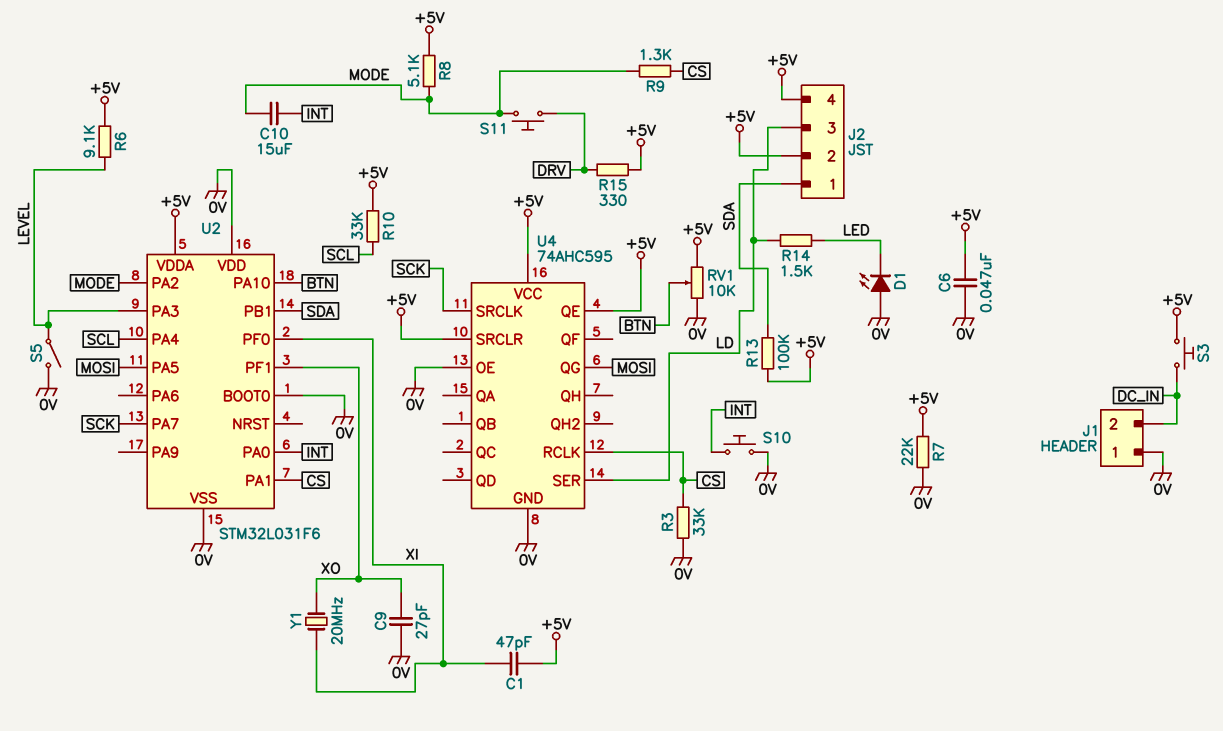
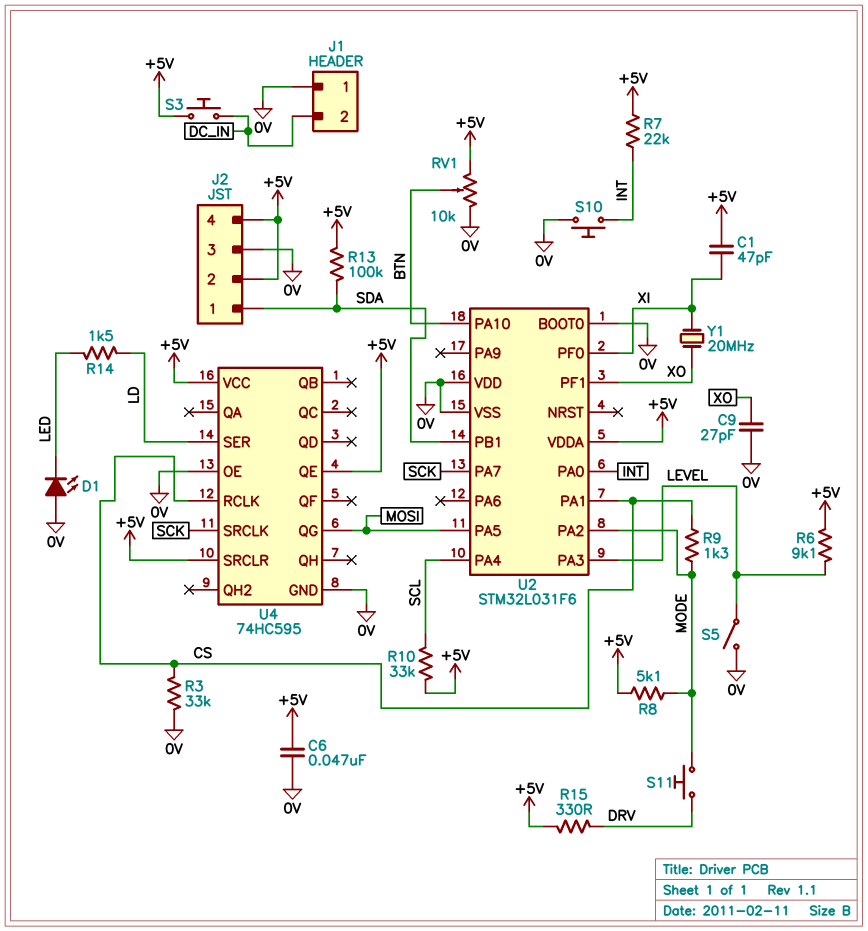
C10: 15uF (INT, MODE) -> none
J2 pin 3: LD -> 0V
R7: 22k (+5V, 0V) -> 22k (+5V, INT)
U4: 74AHC595 -> 74HC595

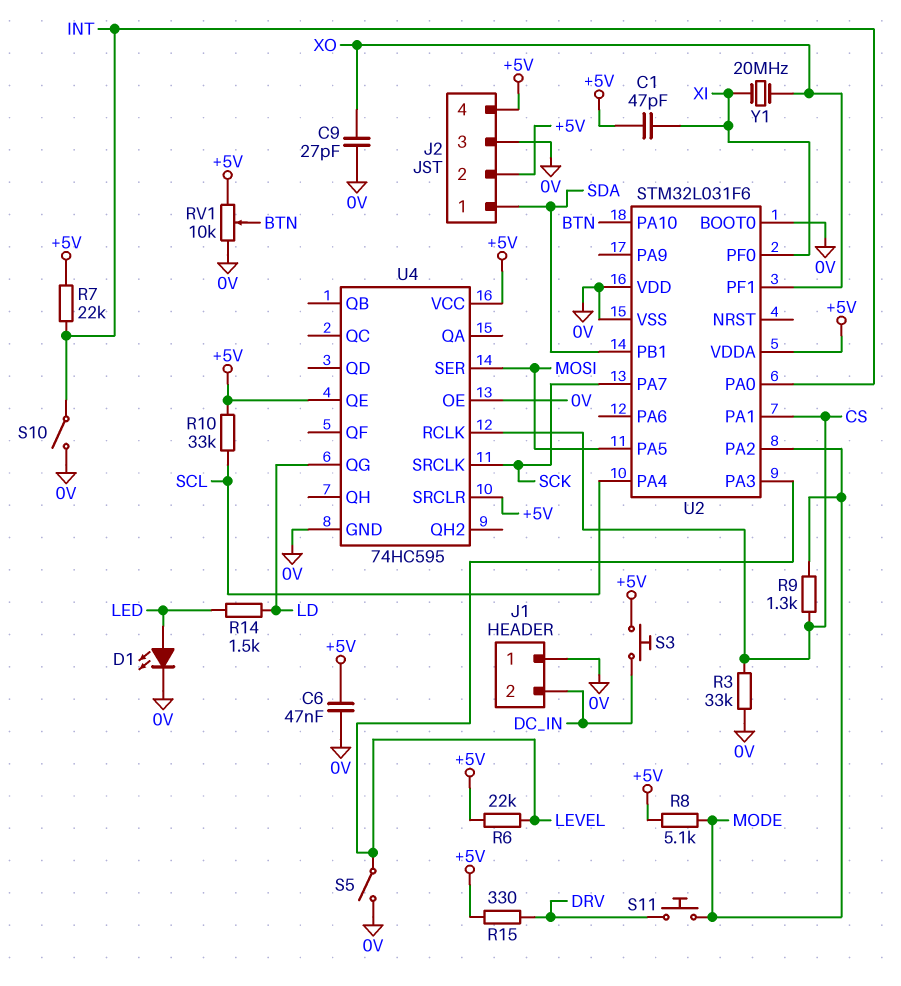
D1: LED (A 0V, K LED) -> LED (A LED, K 0V)
R6: 9.1k (+5V, LEVEL) -> 22k (+5V, LEVEL)
R13: 100k (+5V, SDA) -> none
S10: button (0V, INT) -> switch (0V, INT)
U4 pin QG: MOSI -> LD
U4 pin SER: LD -> MOSI

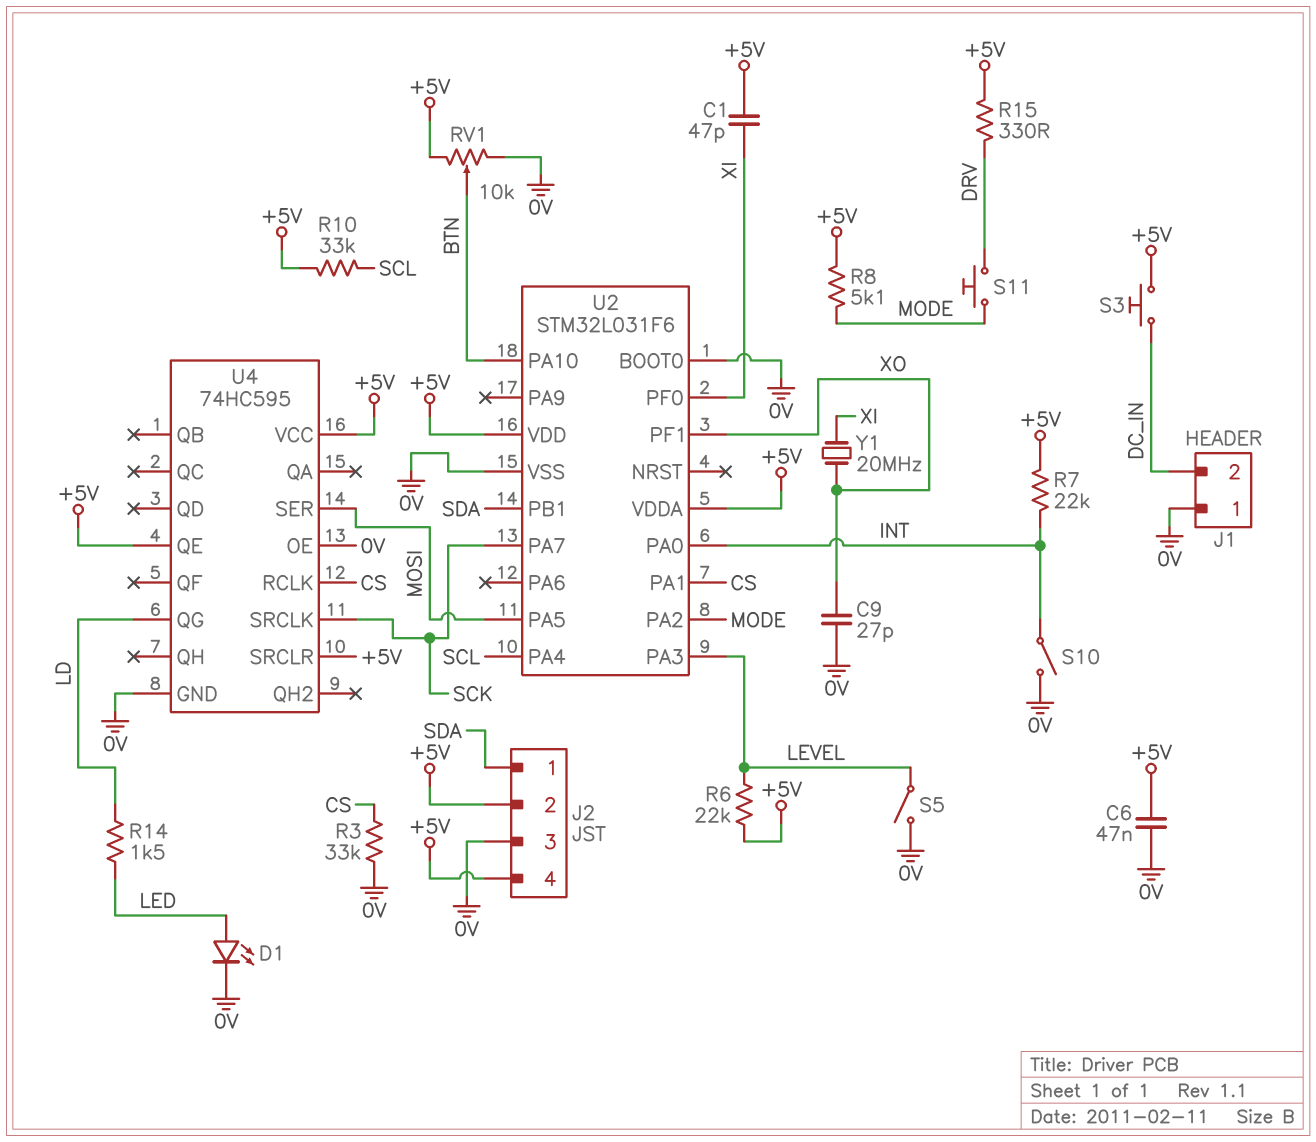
R9: 1.3k (CS, MODE) -> none
U2 pin VDD: 0V -> +5V

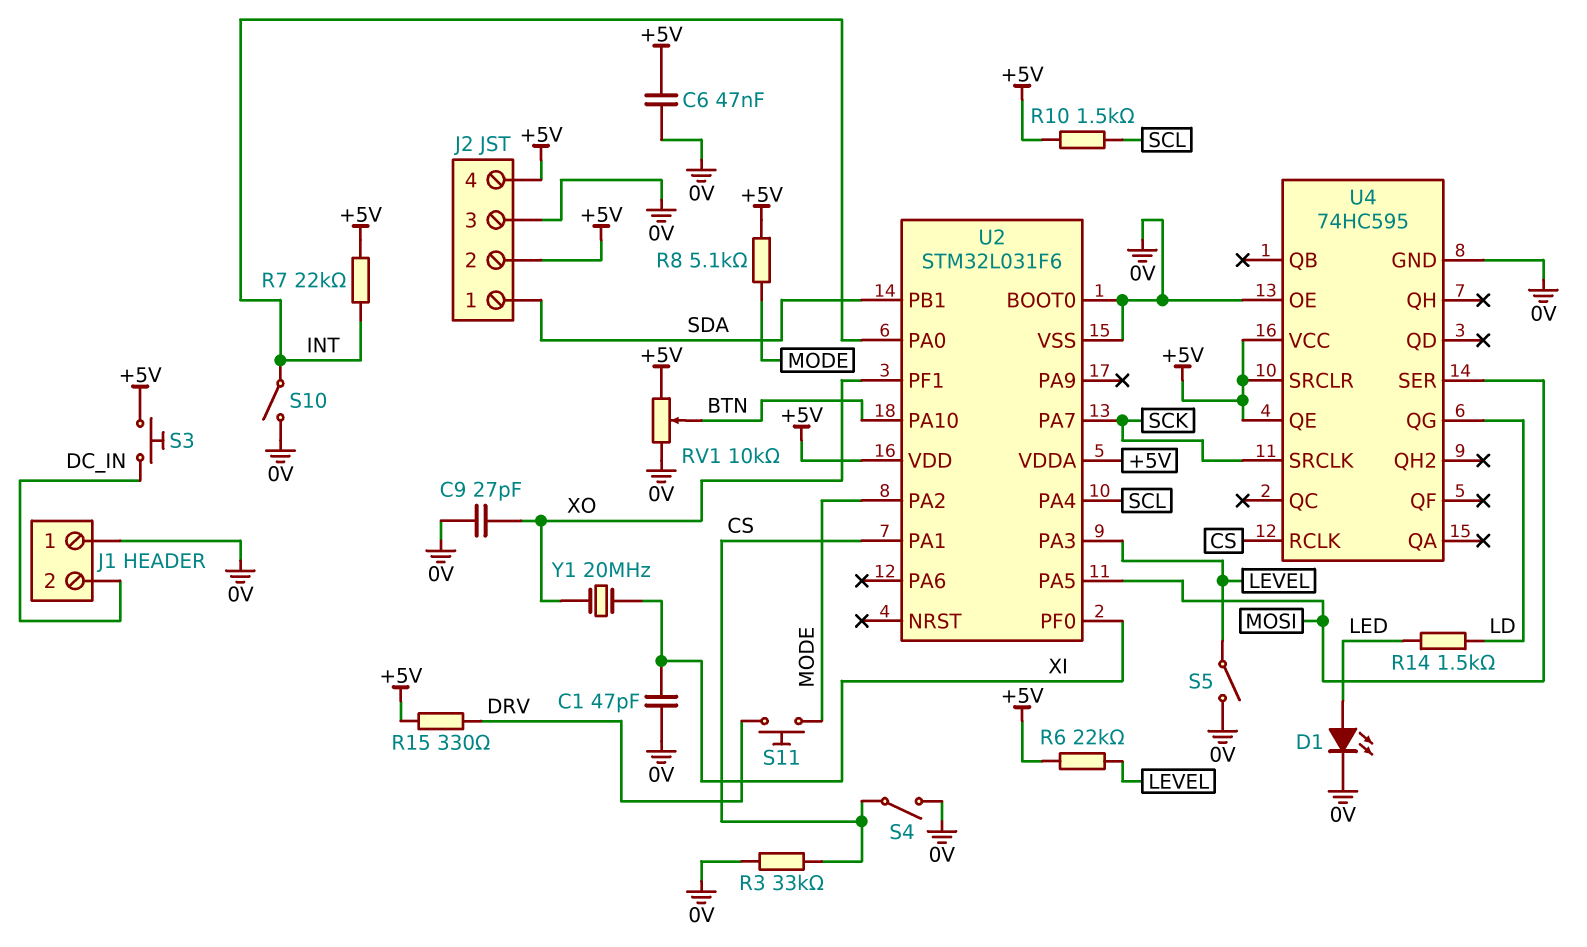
C1: 47pF (+5V, XI) -> 47pF (0V, XI)
R10: 33k (+5V, SCL) -> 1.5k (+5V, SCL)
S4: none -> switch (0V, CS)

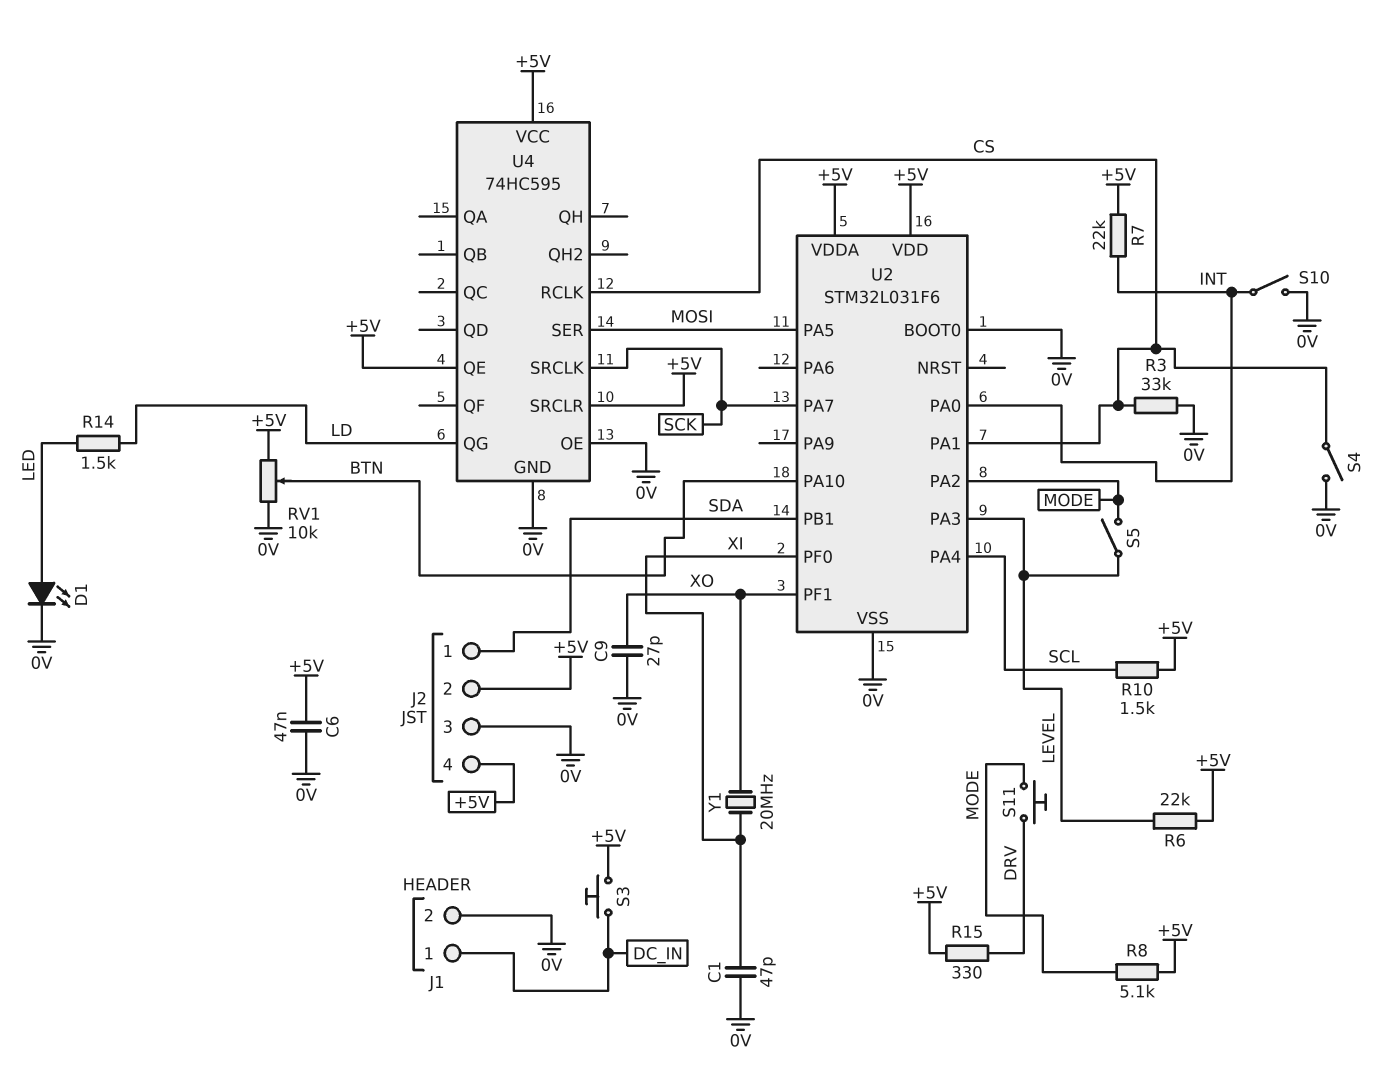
J1 pin 1: 0V -> DC_IN
J1 pin 2: DC_IN -> 0V
S5: switch (0V, LEVEL) -> switch (LEVEL, MODE)

